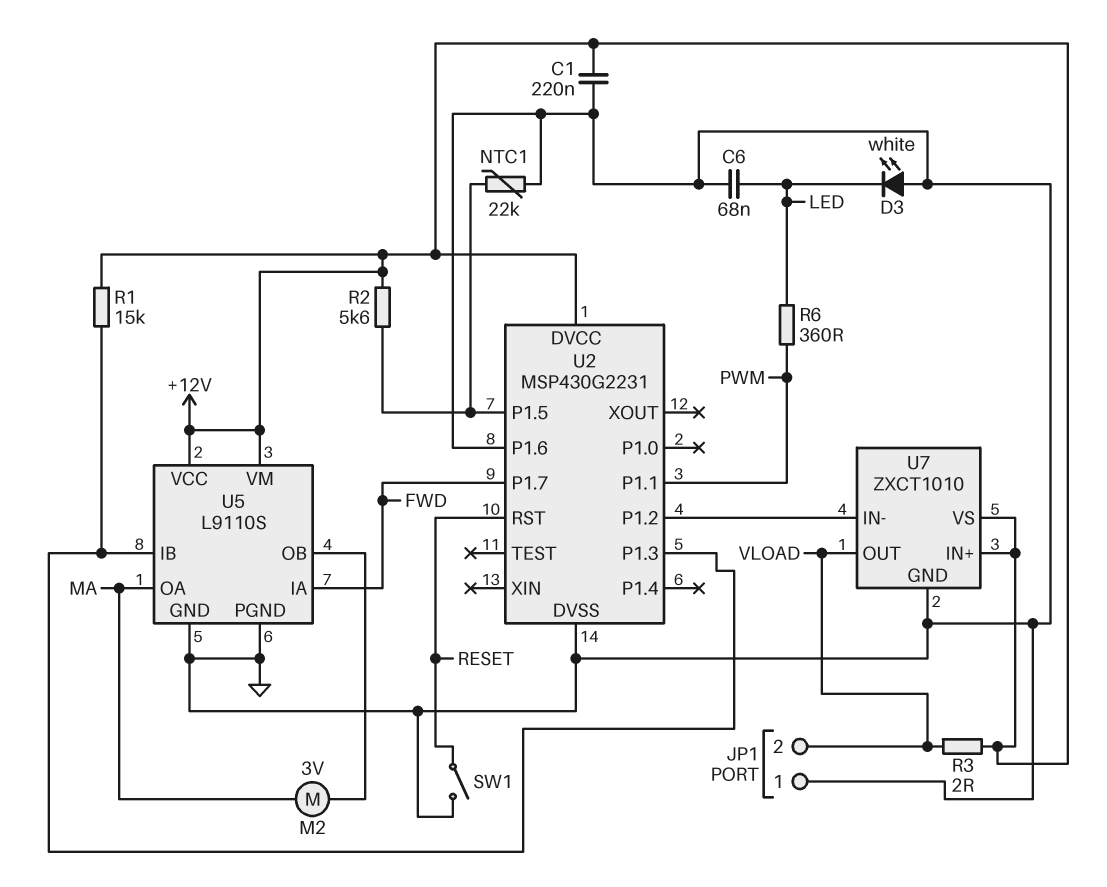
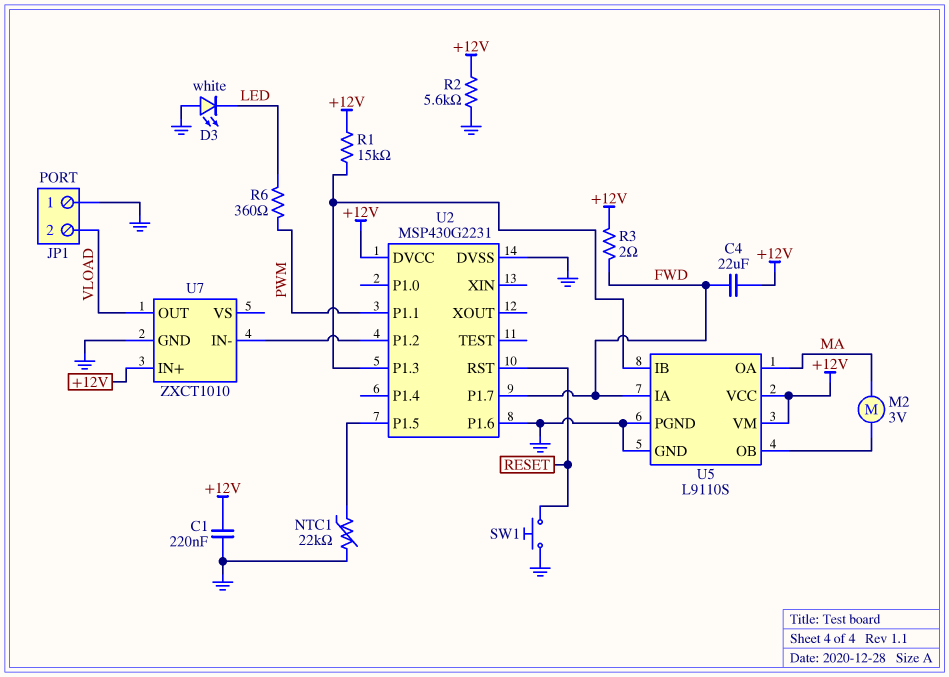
C4: none -> 22uF (+12V, FWD)
C6: 68nF (GND, LED) -> none
R2: 5.6k (+12V, U2/P1.5) -> 5.6k (+12V, GND)
R3: 2 (+12V, VLOAD) -> 2 (+12V, FWD)
SW1: switch (GND, RESET) -> button (GND, RESET)
U7 pin VS: +12V -> none

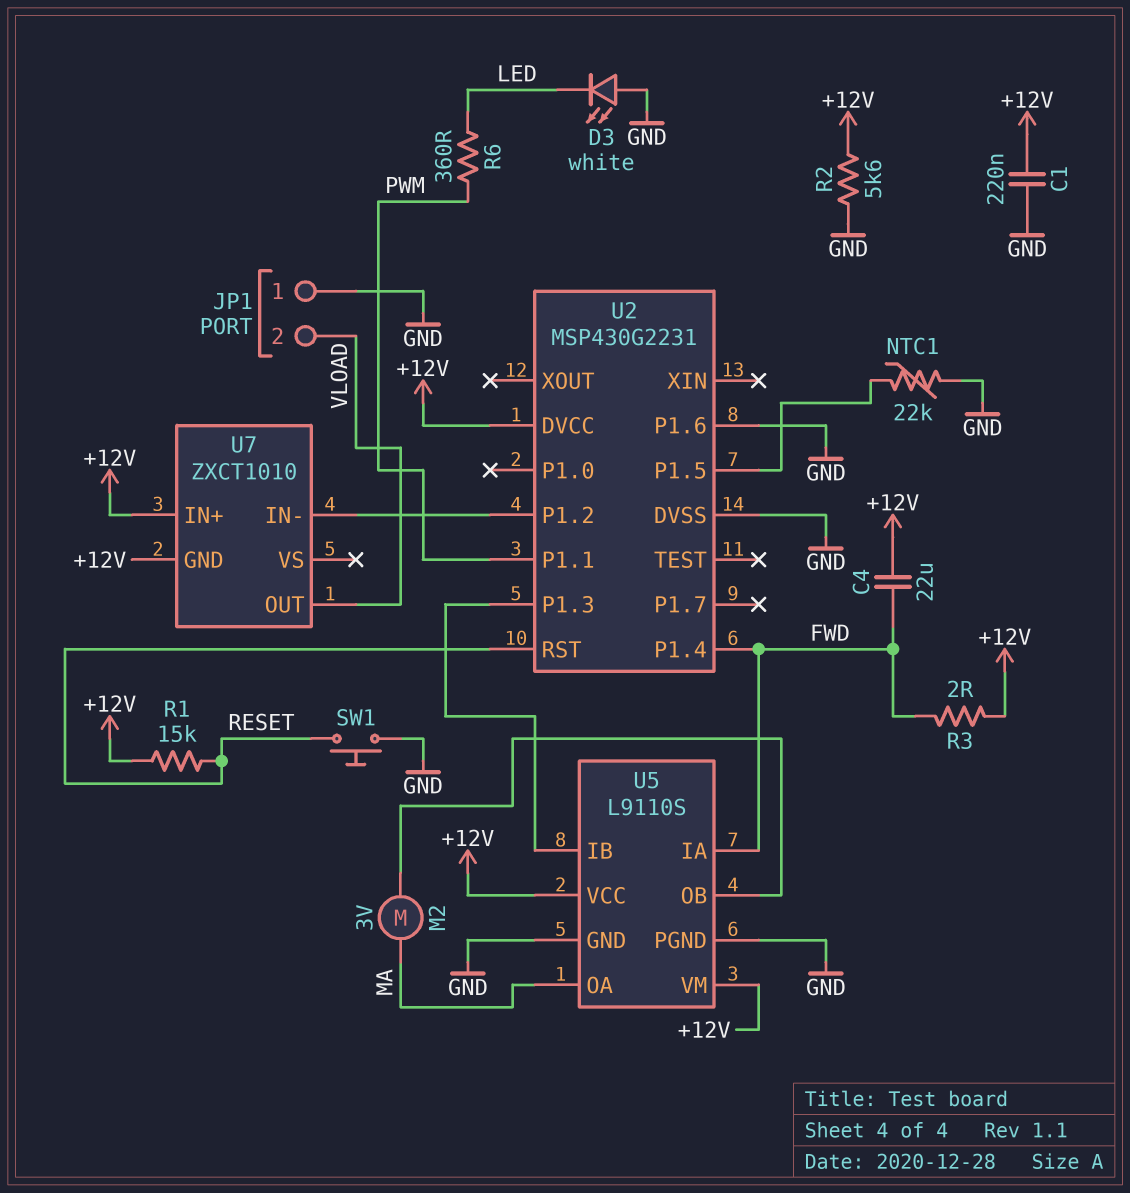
R1: 15k (+12V, U2/P1.3) -> 15k (+12V, RESET)
U2 pin P1.4: none -> FWD
U2 pin P1.7: FWD -> none
U7 pin GND: GND -> +12V

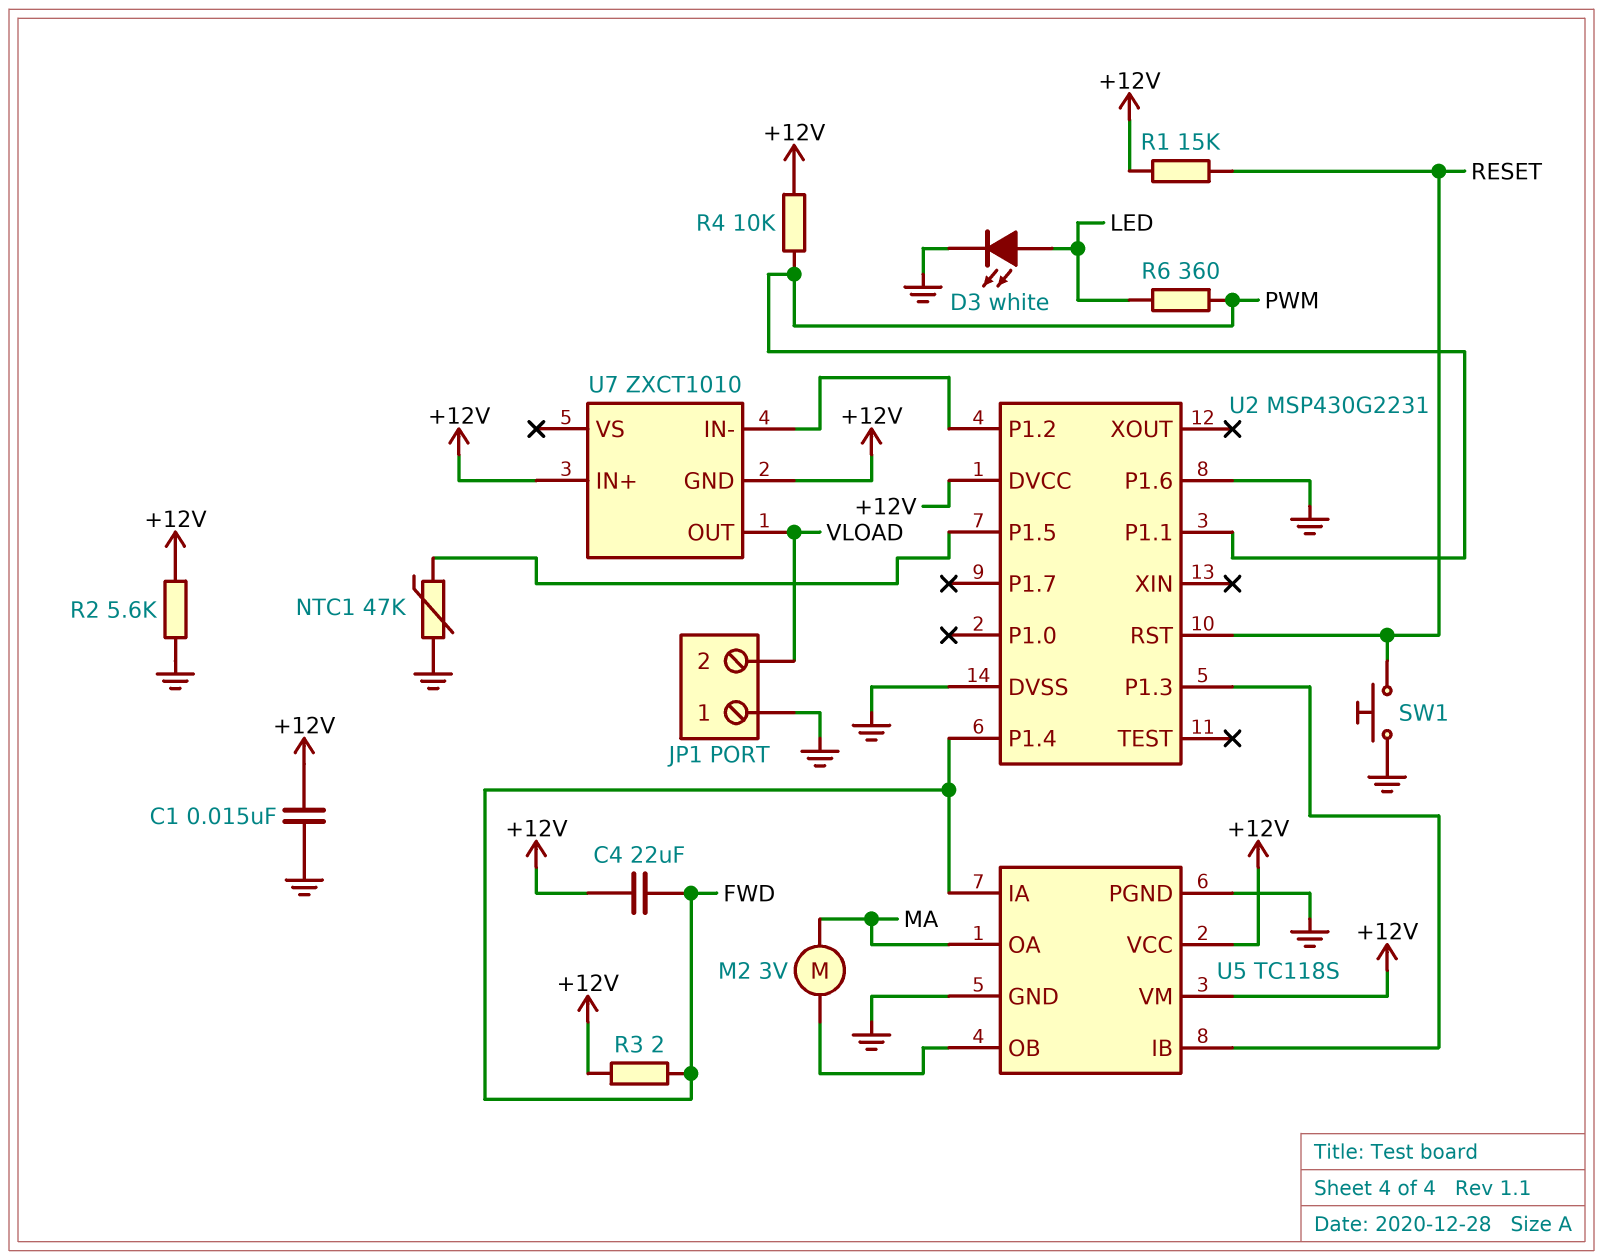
C1: 220nF (+12V, GND) -> 15nF (+12V, GND)
D3: LED white (A GND, K LED) -> LED white (A LED, K GND)
NTC1: 22k (GND, U2/P1.5) -> 47k (GND, U2/P1.5)
R4: none -> 10k (+12V, PWM)
U5: L9110S -> TC118S

